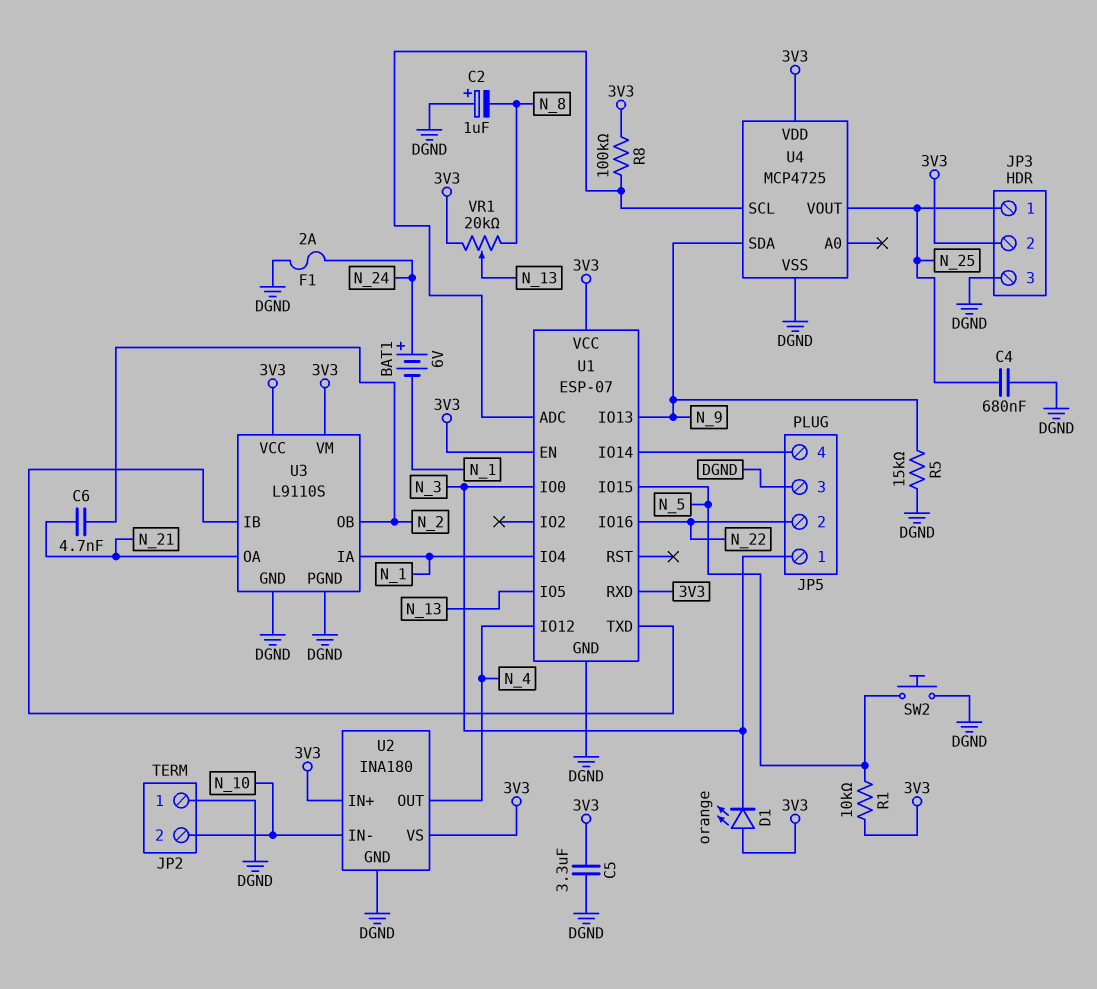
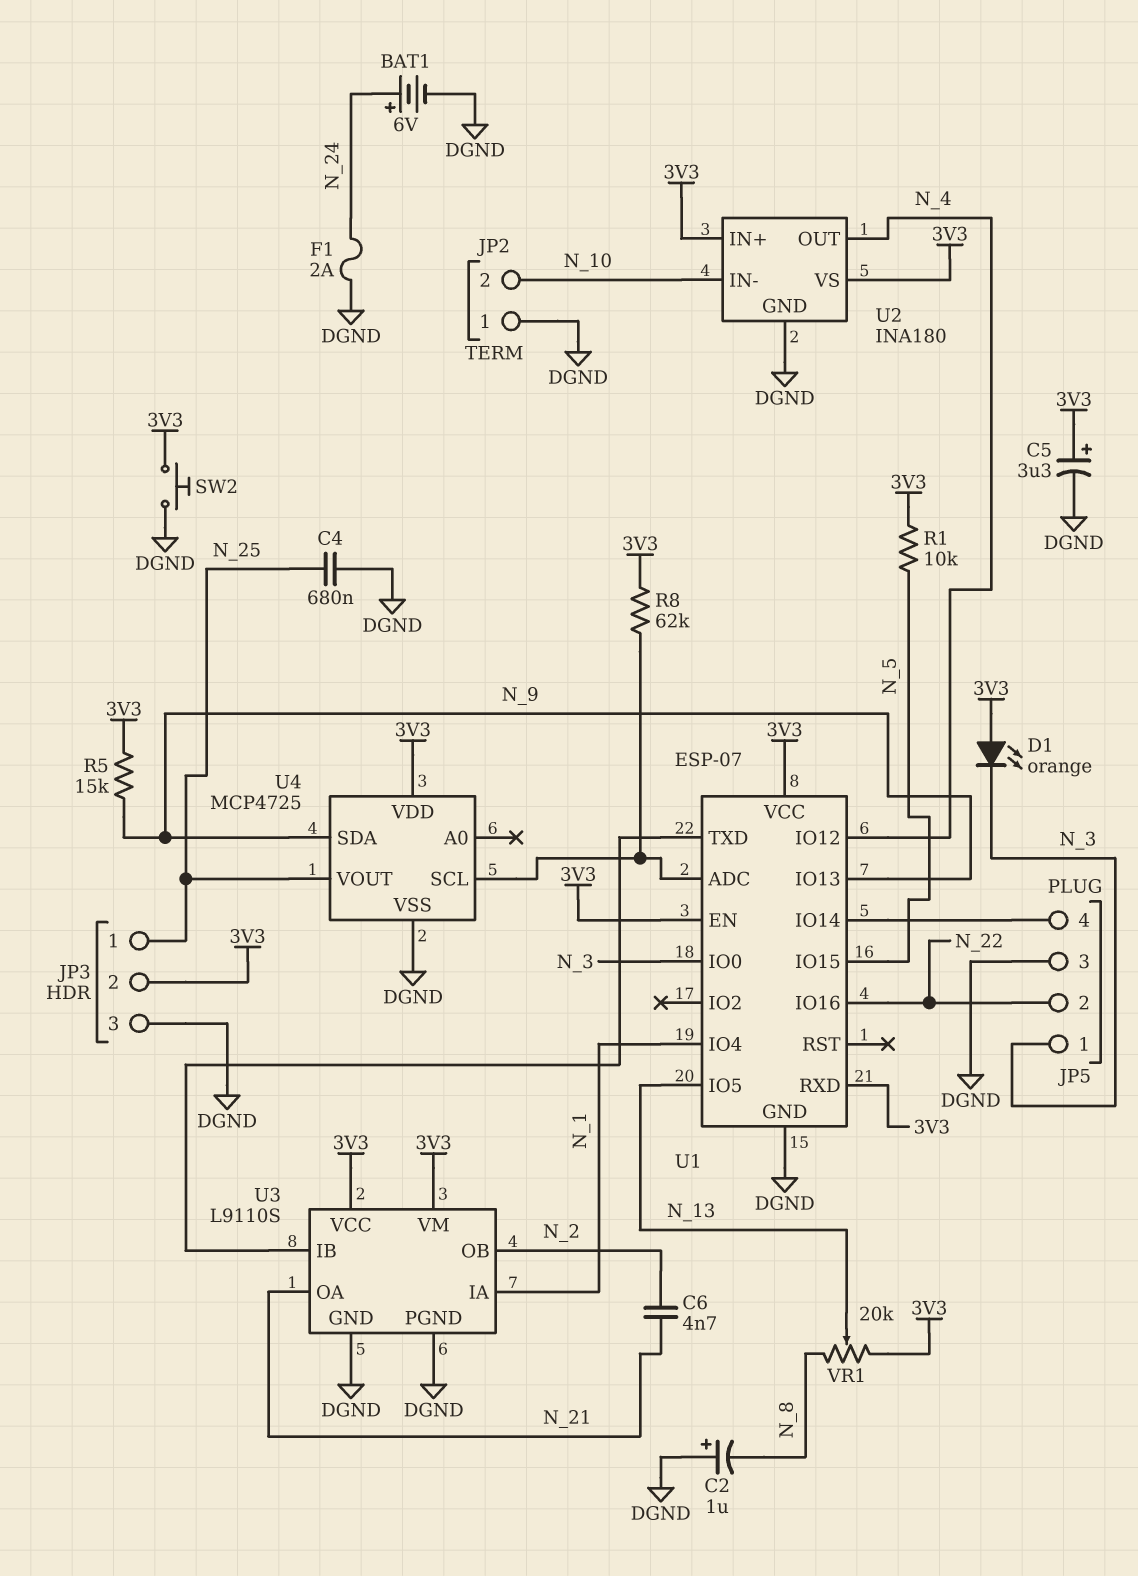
BAT1: 6V (plus N_24, minus N_1) -> 6V (plus N_24, minus DGND)
C5: 3.3uF (3V3, DGND) -> 3.3uF (plus 3V3, minus DGND)
R5: 15k (DGND, N_9) -> 15k (3V3, N_9)
R8: 100k (3V3, U1/ADC) -> 62k (3V3, U1/ADC)
SW2: button (DGND, N_5) -> button (3V3, DGND)

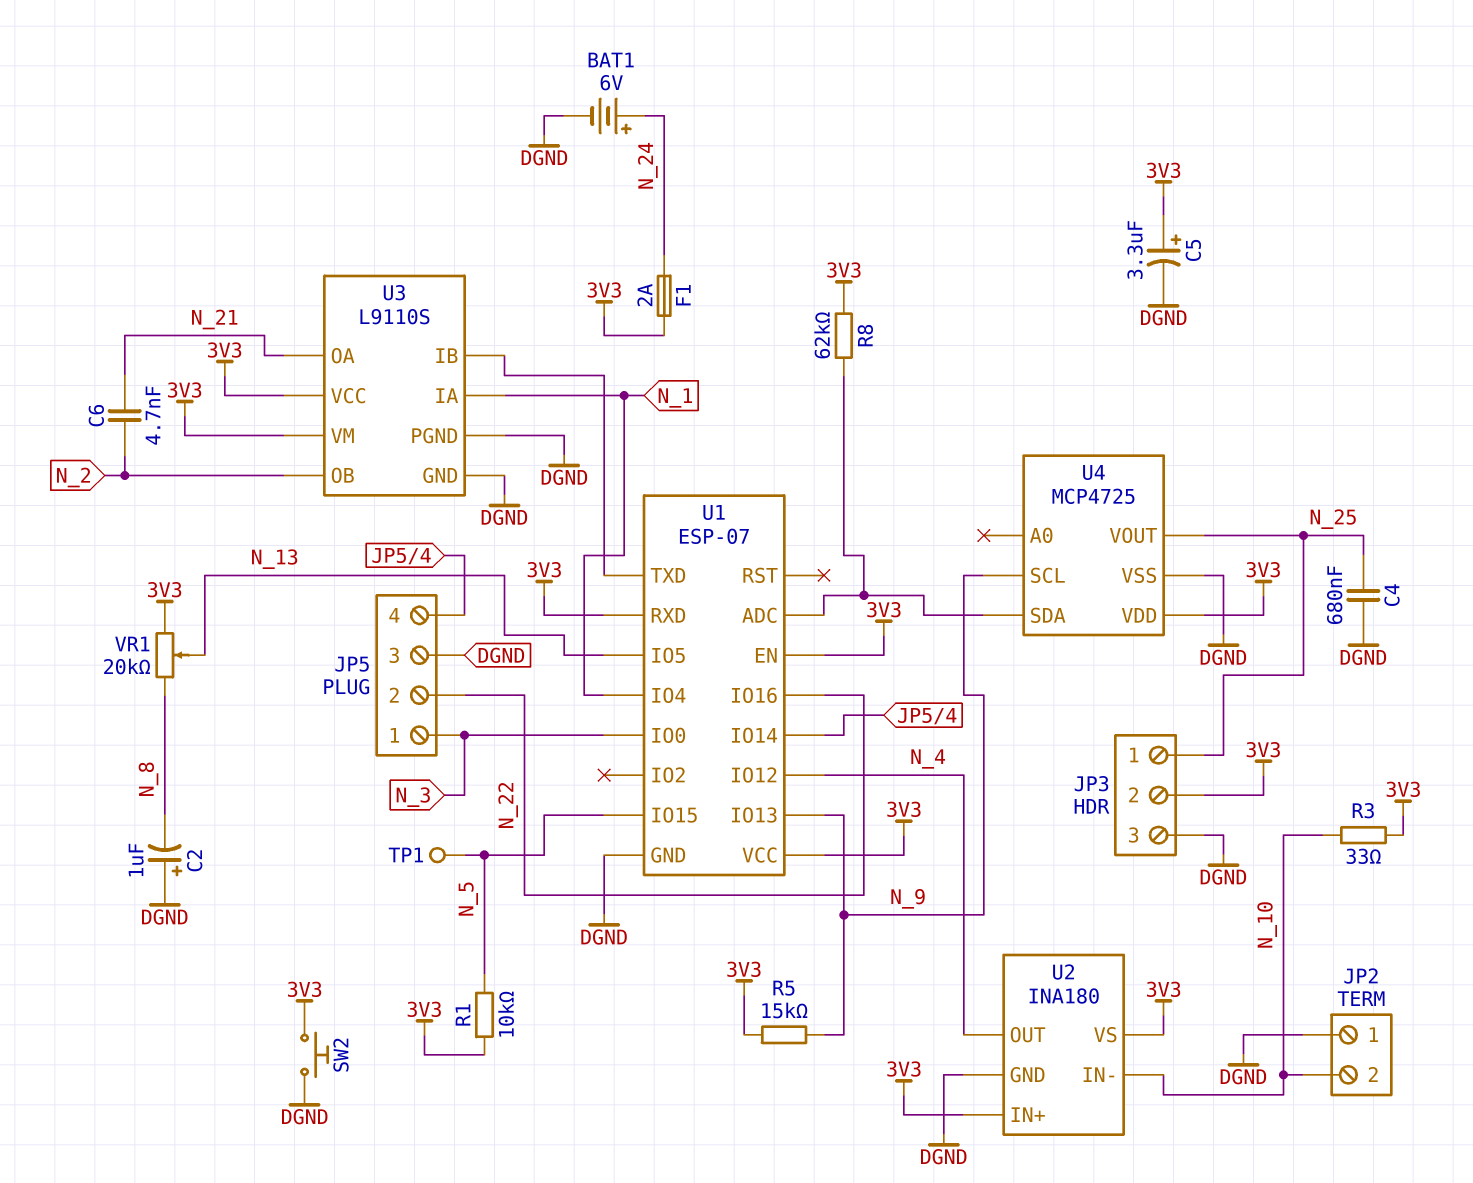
D1: LED orange (A 3V3, K N_3) -> none
F1: 2A (DGND, N_24) -> 2A (3V3, N_24)
R3: none -> 33 (3V3, N_10)
TP1: none -> test point (N_5)
U4 pin SCL: U1/ADC -> N_9
U4 pin SDA: N_9 -> U1/ADC

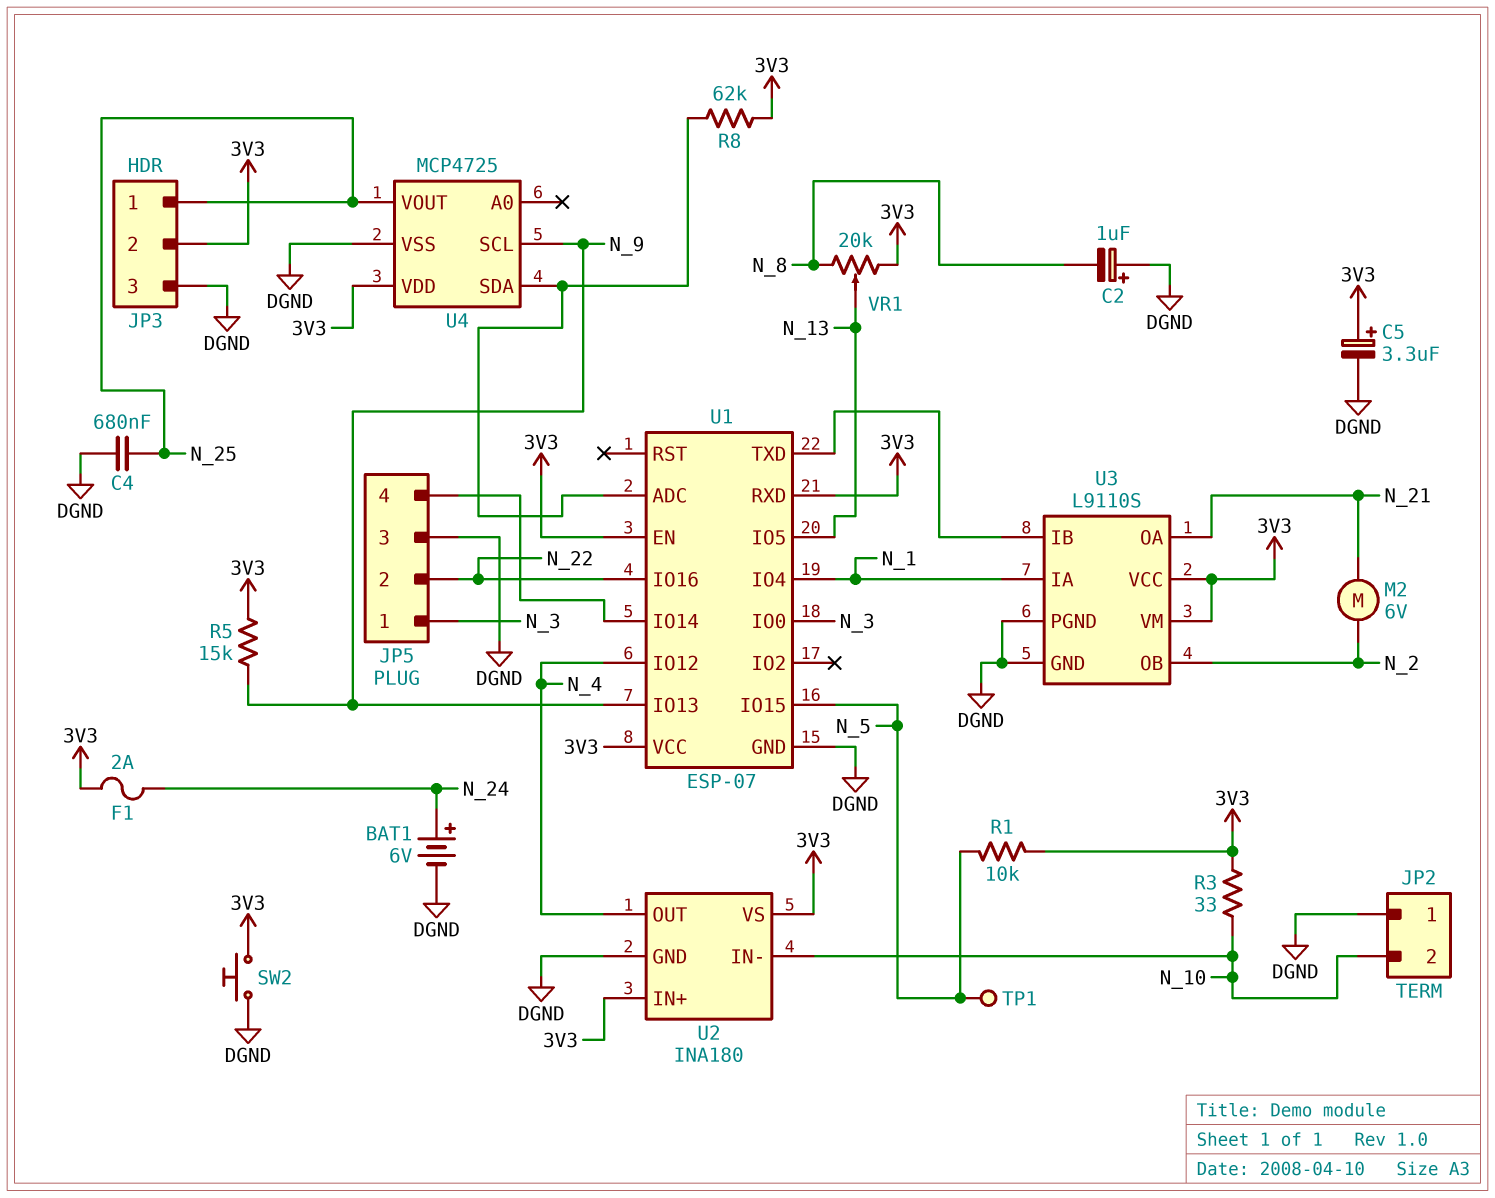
C6: 4.7nF (N_2, N_21) -> none
M2: none -> motor 6V (N_2, N_21)

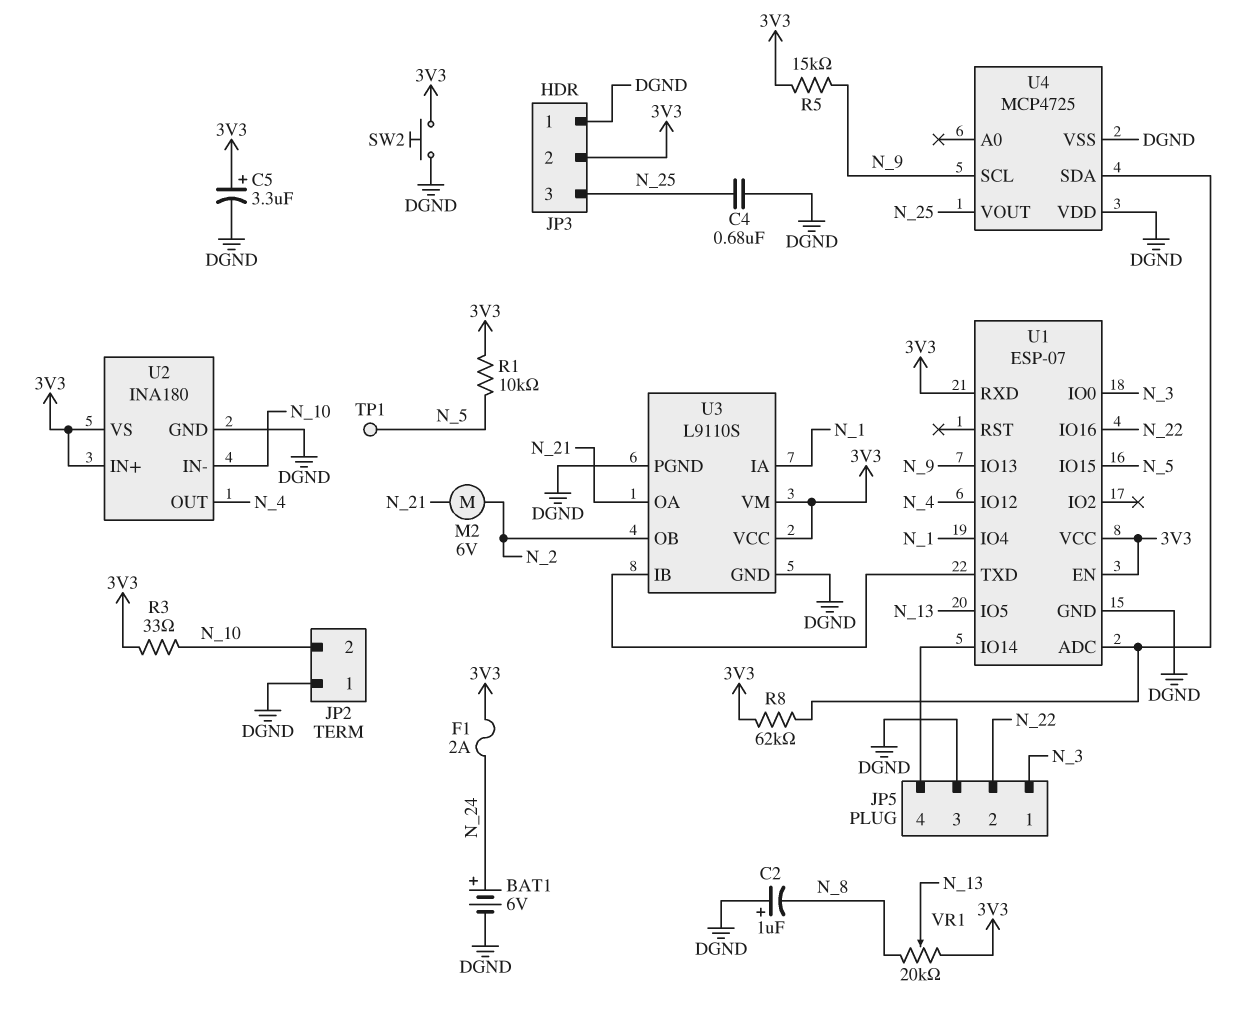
JP3 pin 1: N_25 -> DGND
JP3 pin 3: DGND -> N_25
U4 pin VDD: 3V3 -> DGND

